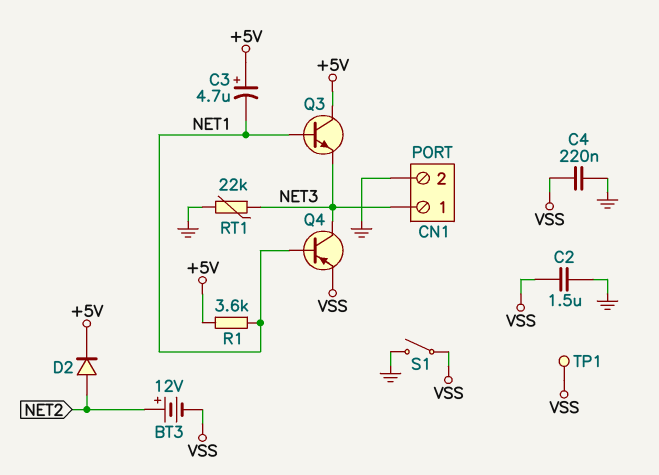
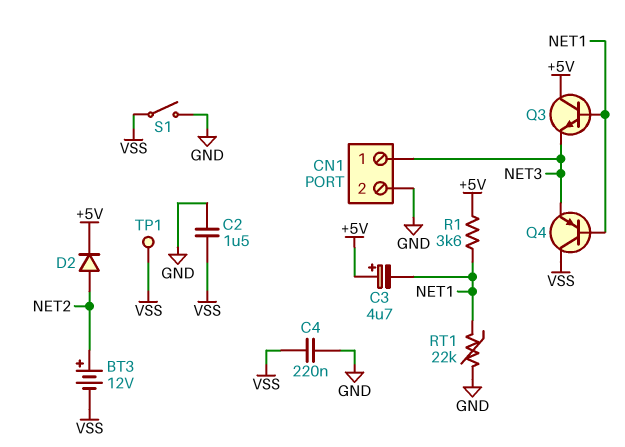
Q4: PNP (B NET1, C NET3, E VSS) -> PNP (B NET1, C VSS, E NET3)
RT1: 22k (GND, NET3) -> 22k (GND, NET1)

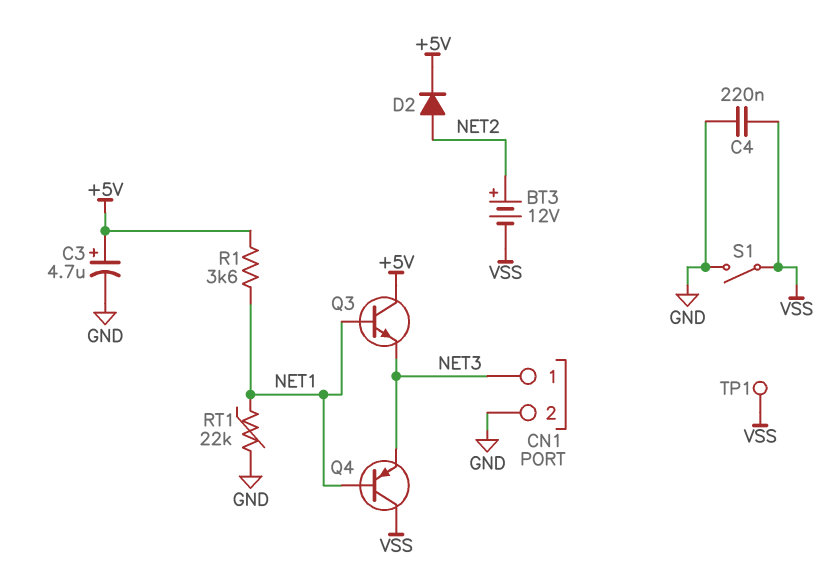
C2: 1.5uF (GND, VSS) -> none
C3: 4.7uF (plus +5V, minus NET1) -> 4.7uF (plus +5V, minus GND)

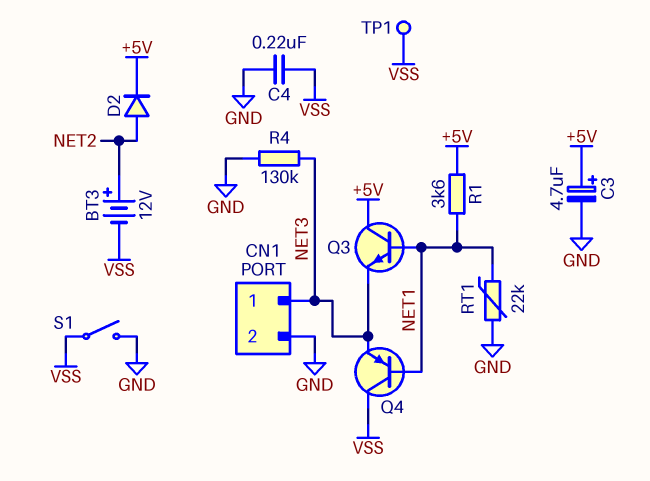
R4: none -> 130k (GND, NET3)

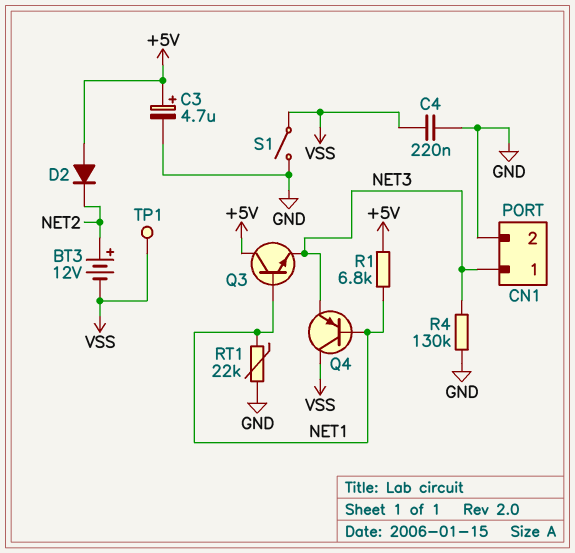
D2: diode (A NET2, K +5V) -> diode (A +5V, K NET2)
R1: 3.6k (+5V, NET1) -> 6.8k (+5V, NET1)

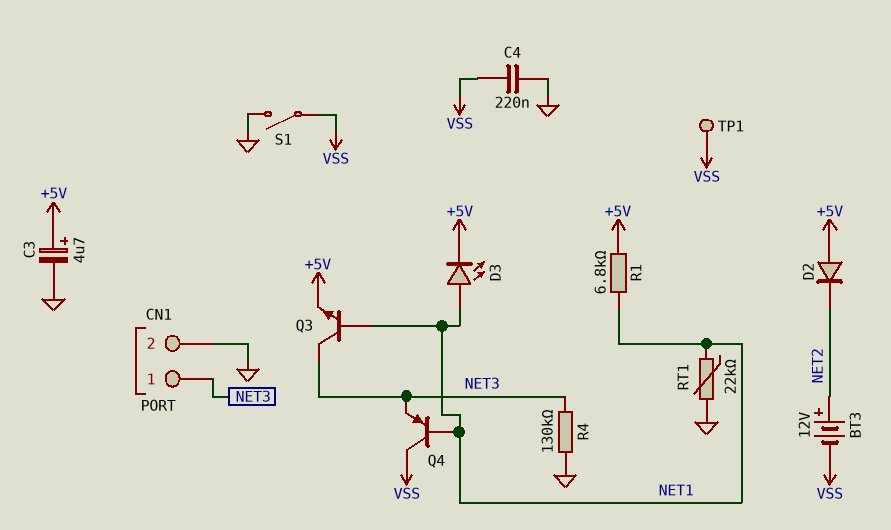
D3: none -> LED (A NET1, K +5V)
Q3: NPN (B NET1, C +5V, E NET3) -> NPN (B NET1, C NET3, E +5V)

